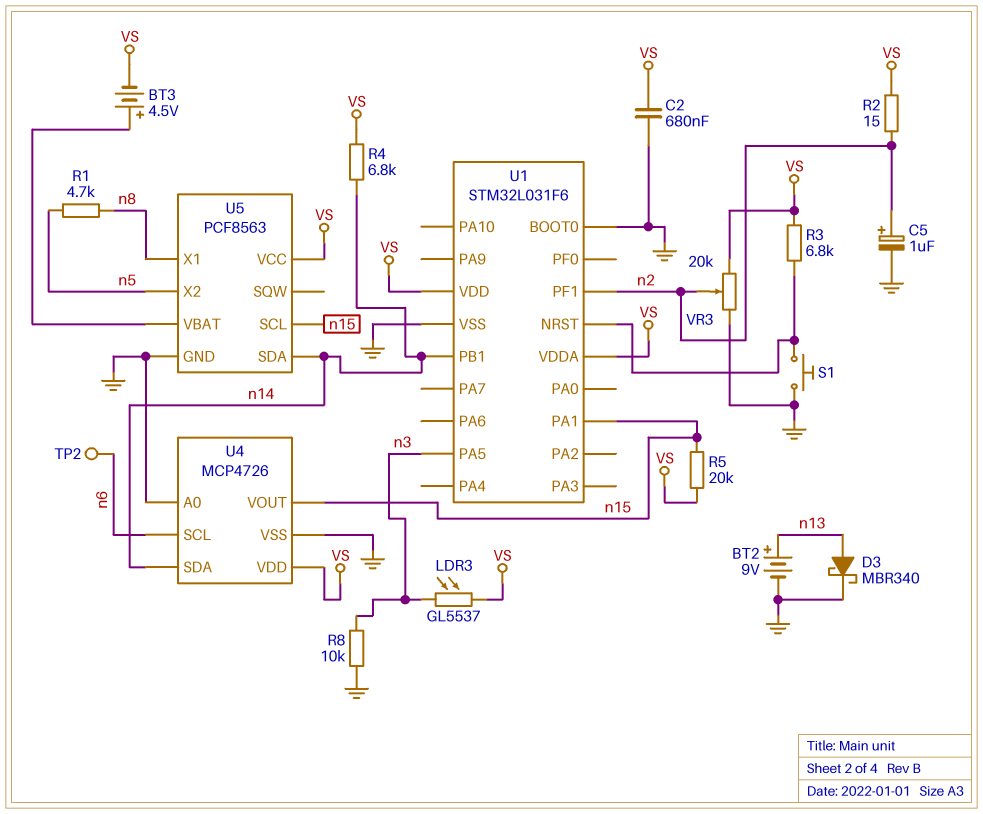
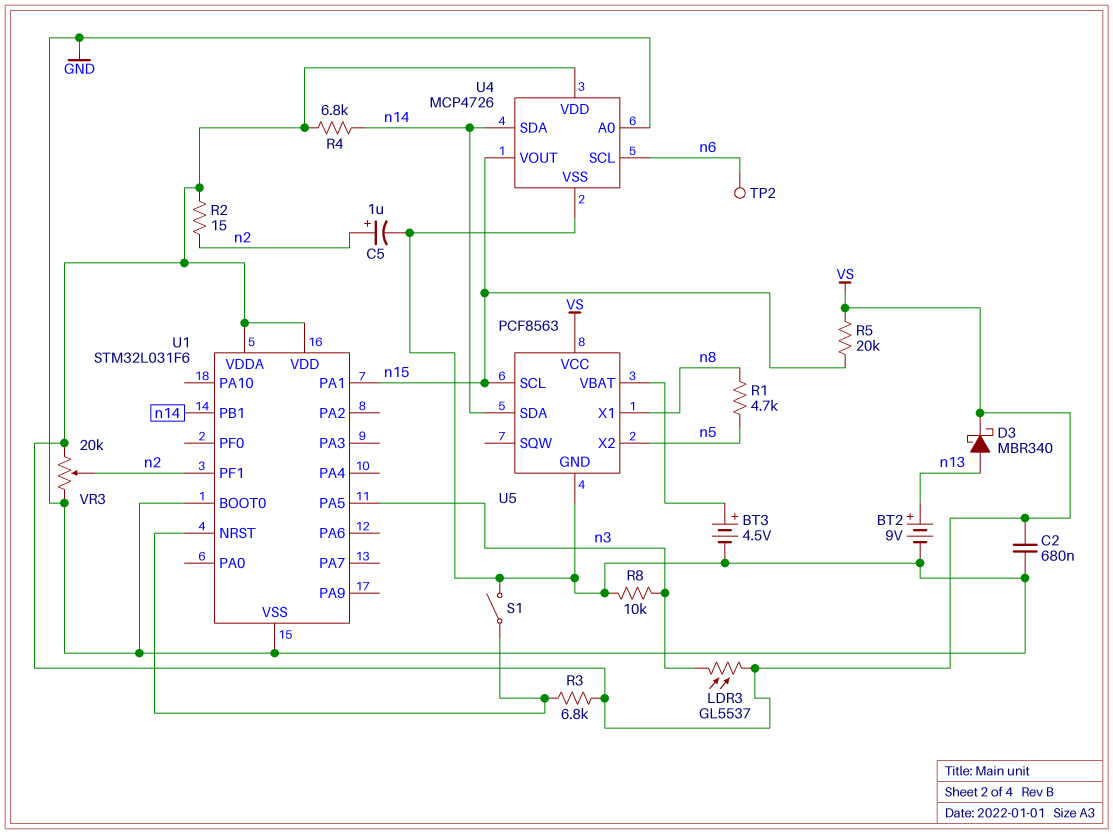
BT3: 4.5V (plus U5/VBAT, minus VS) -> 4.5V (plus U5/VBAT, minus GND)
D3: schottky MBR340 (A n13, K GND) -> schottky MBR340 (A n13, K VS)
S1: button (GND, U1/NRST) -> switch (GND, U1/NRST)

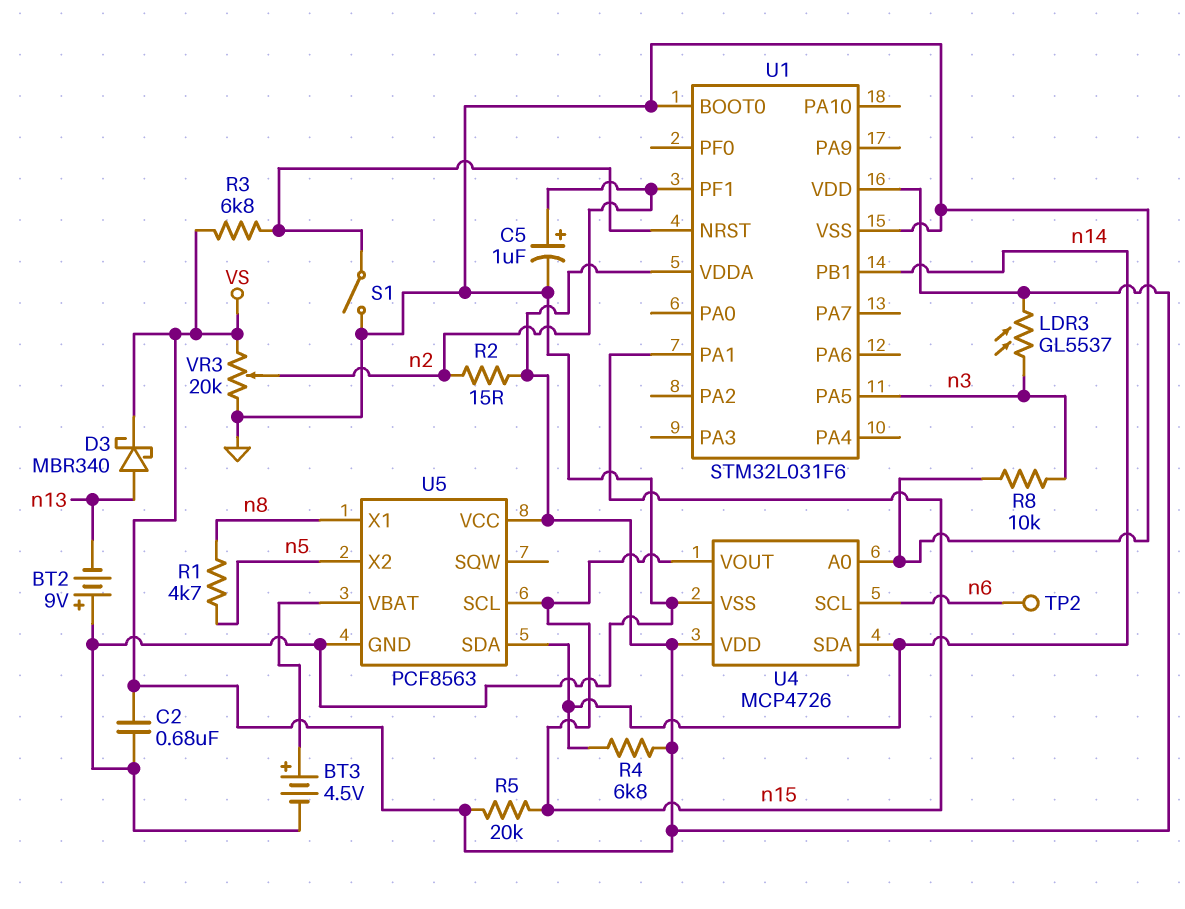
BT2: 9V (plus n13, minus GND) -> 9V (plus GND, minus n13)

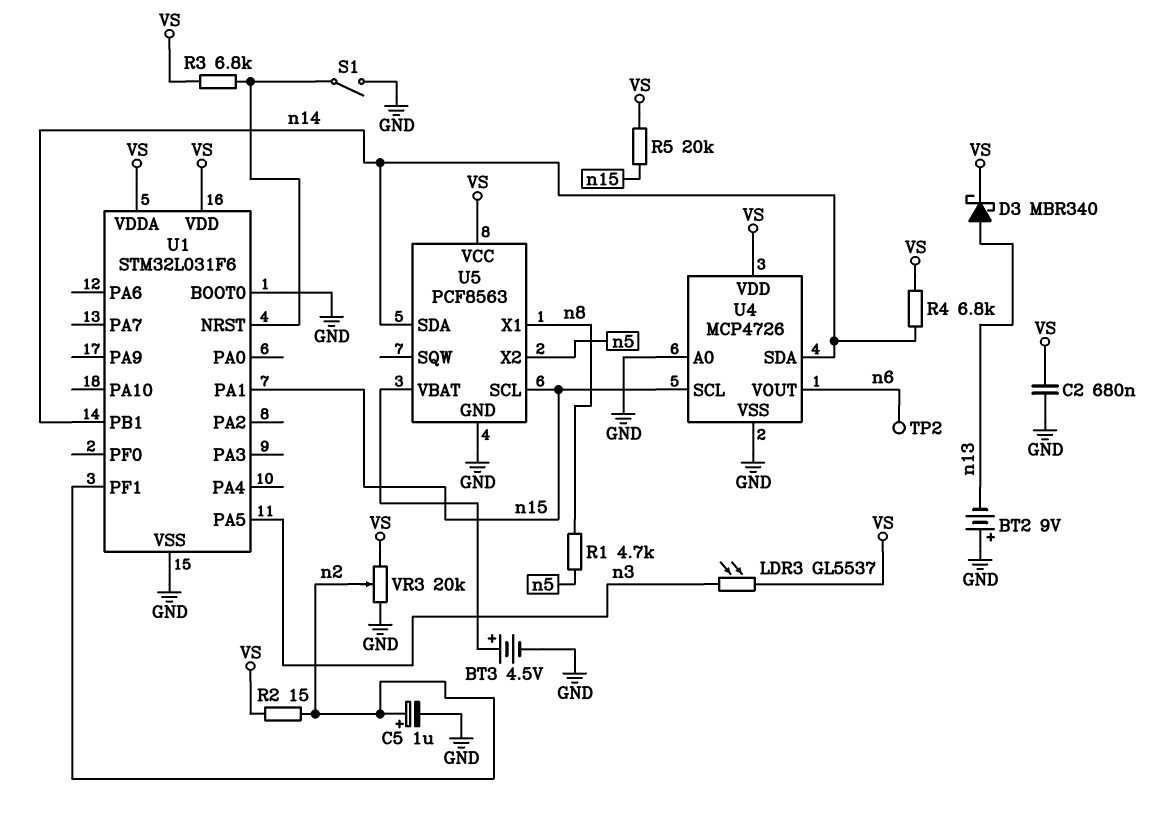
R8: 10k (GND, n3) -> none
U4 pin SCL: n6 -> n15
U4 pin VOUT: n15 -> n6

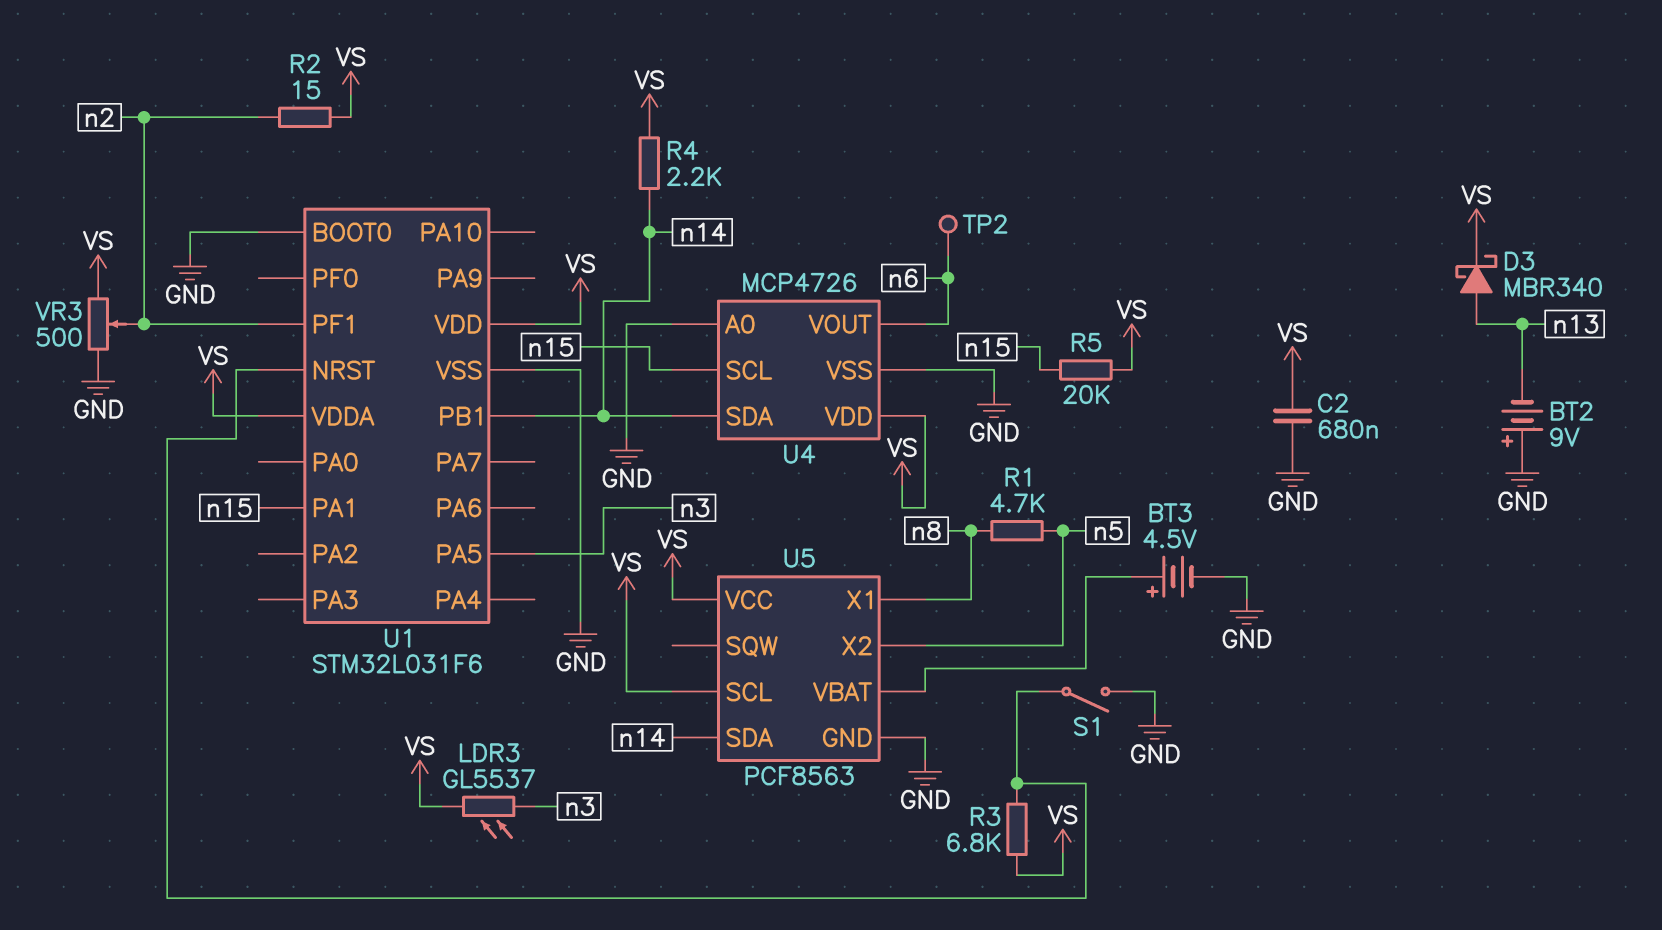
C5: 1uF (plus n2, minus GND) -> none
R4: 6.8k (VS, n14) -> 2.2k (VS, n14)
U5 pin SCL: n15 -> VS
VR3: 20k (GND, VS, wiper n2) -> 500 (GND, VS, wiper n2)

